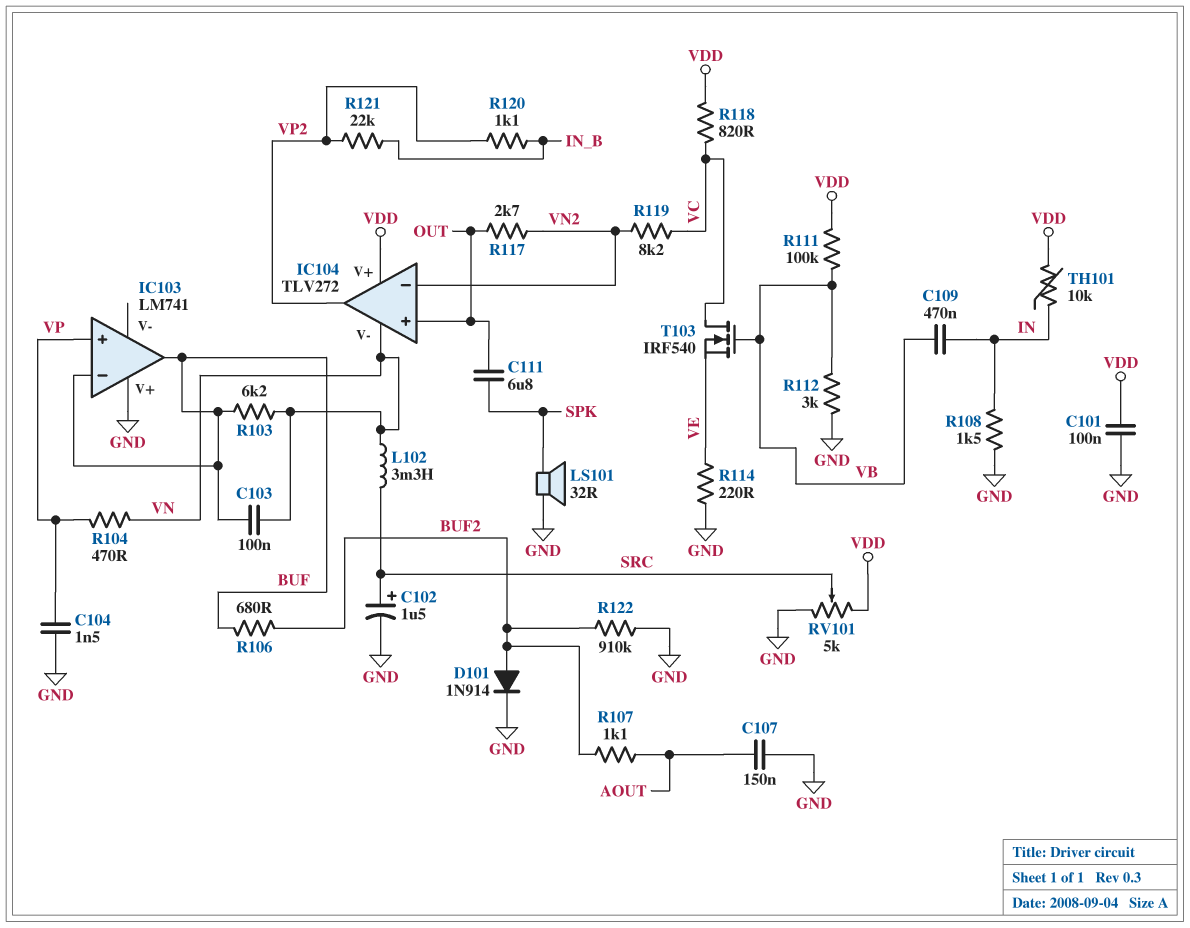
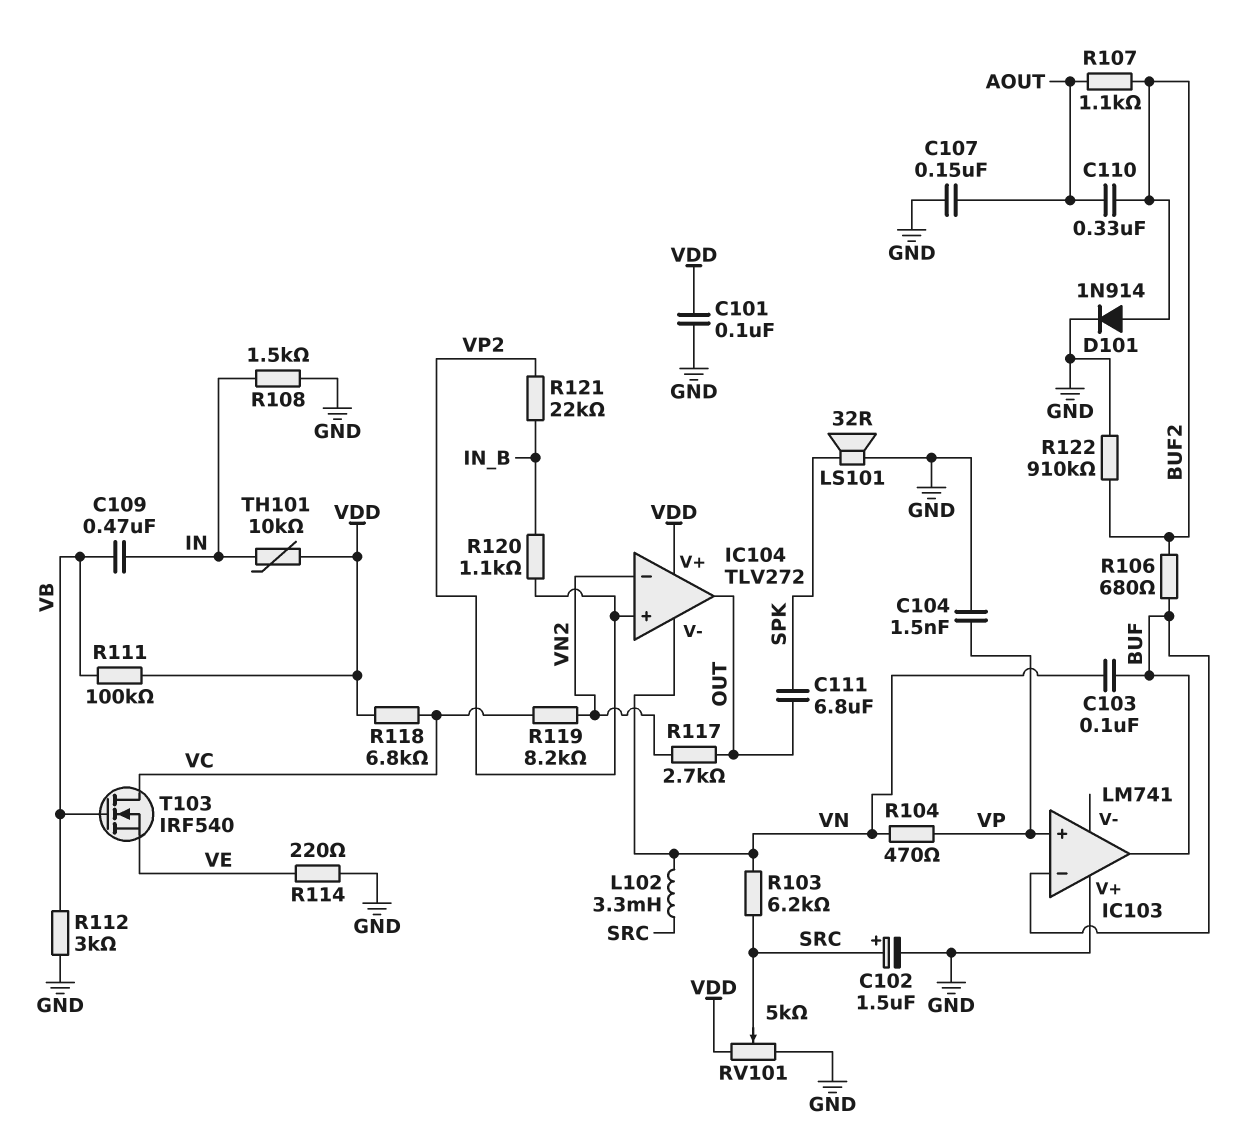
C110: none -> 330nF (AOUT, BUF2)
IC104 pin in+: OUT -> VP2
IC104 pin out: VP2 -> OUT
R103: 6.2k (BUF, VN) -> 6.2k (SRC, VN)
R118: 820 (VC, VDD) -> 6.8k (VC, VDD)

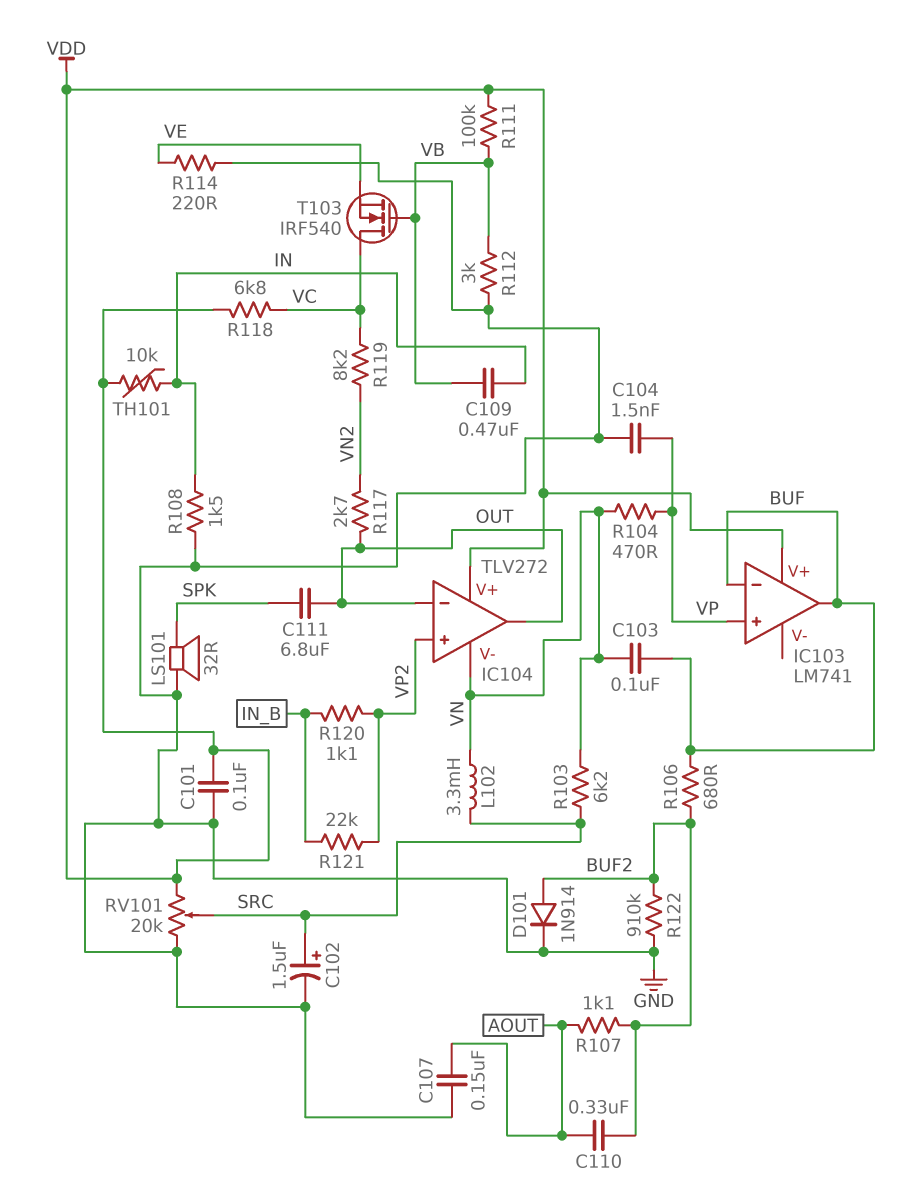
IC103 pin V+: GND -> VDD
IC104 pin in-: VN2 -> OUT
RV101: 5k (GND, VDD, wiper SRC) -> 20k (GND, VDD, wiper SRC)

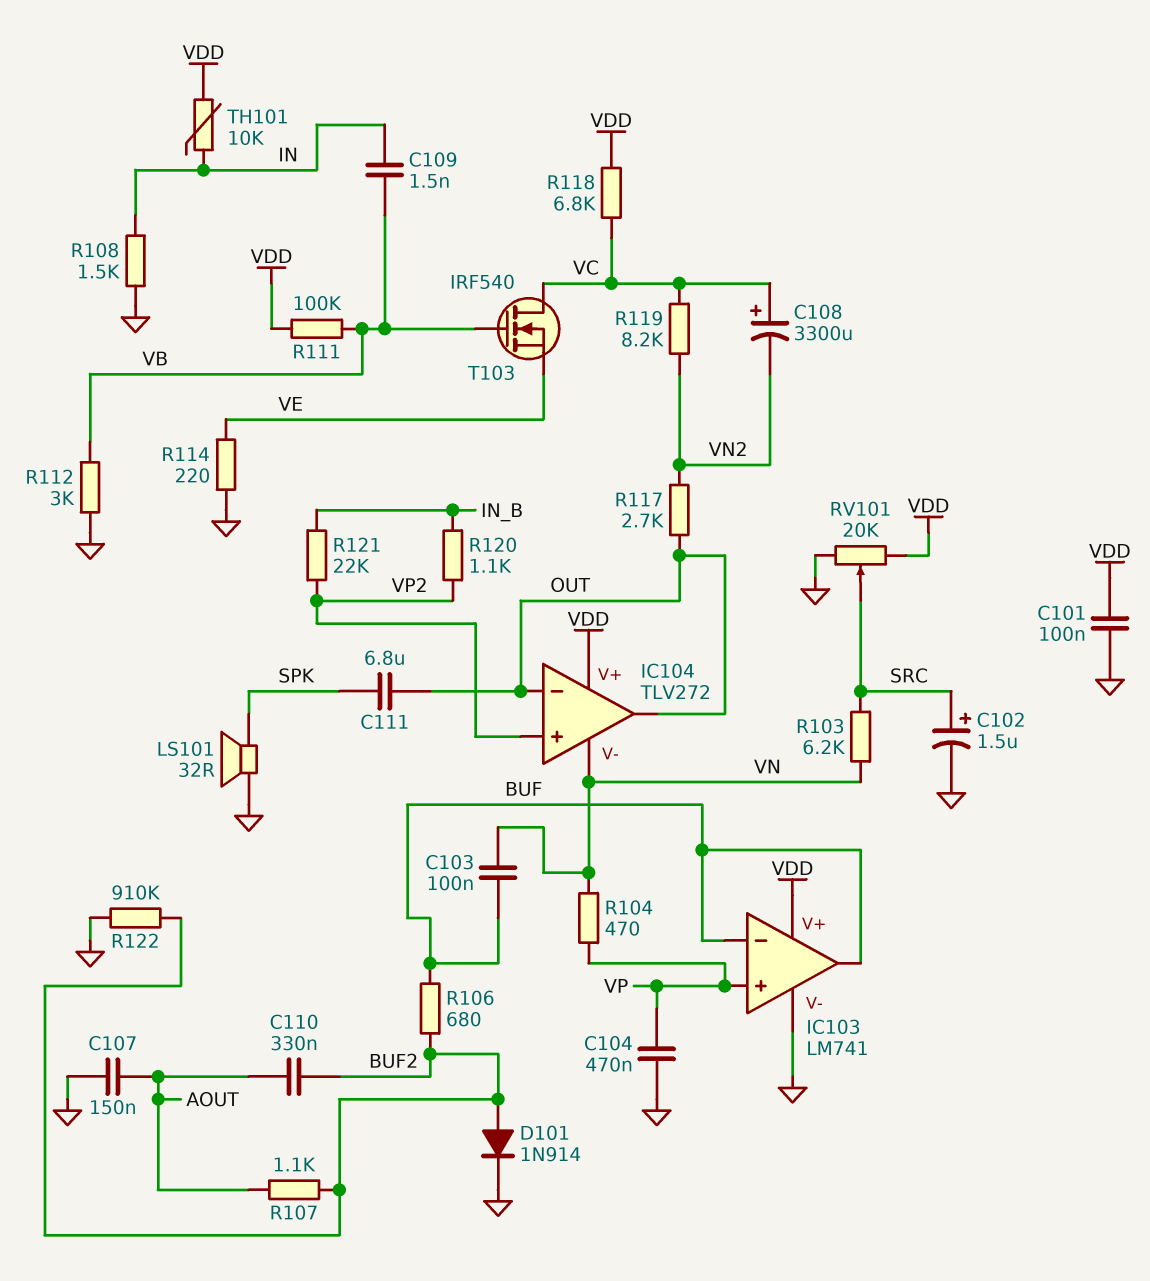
C104: 1.5nF (GND, VP) -> 470nF (GND, VP)
C108: none -> 3300uF (plus VC, minus VN2)
C109: 470nF (IN, VB) -> 1.5nF (IN, VB)
IC103 pin V-: none -> GND
L102: 3.3mH (SRC, VN) -> none

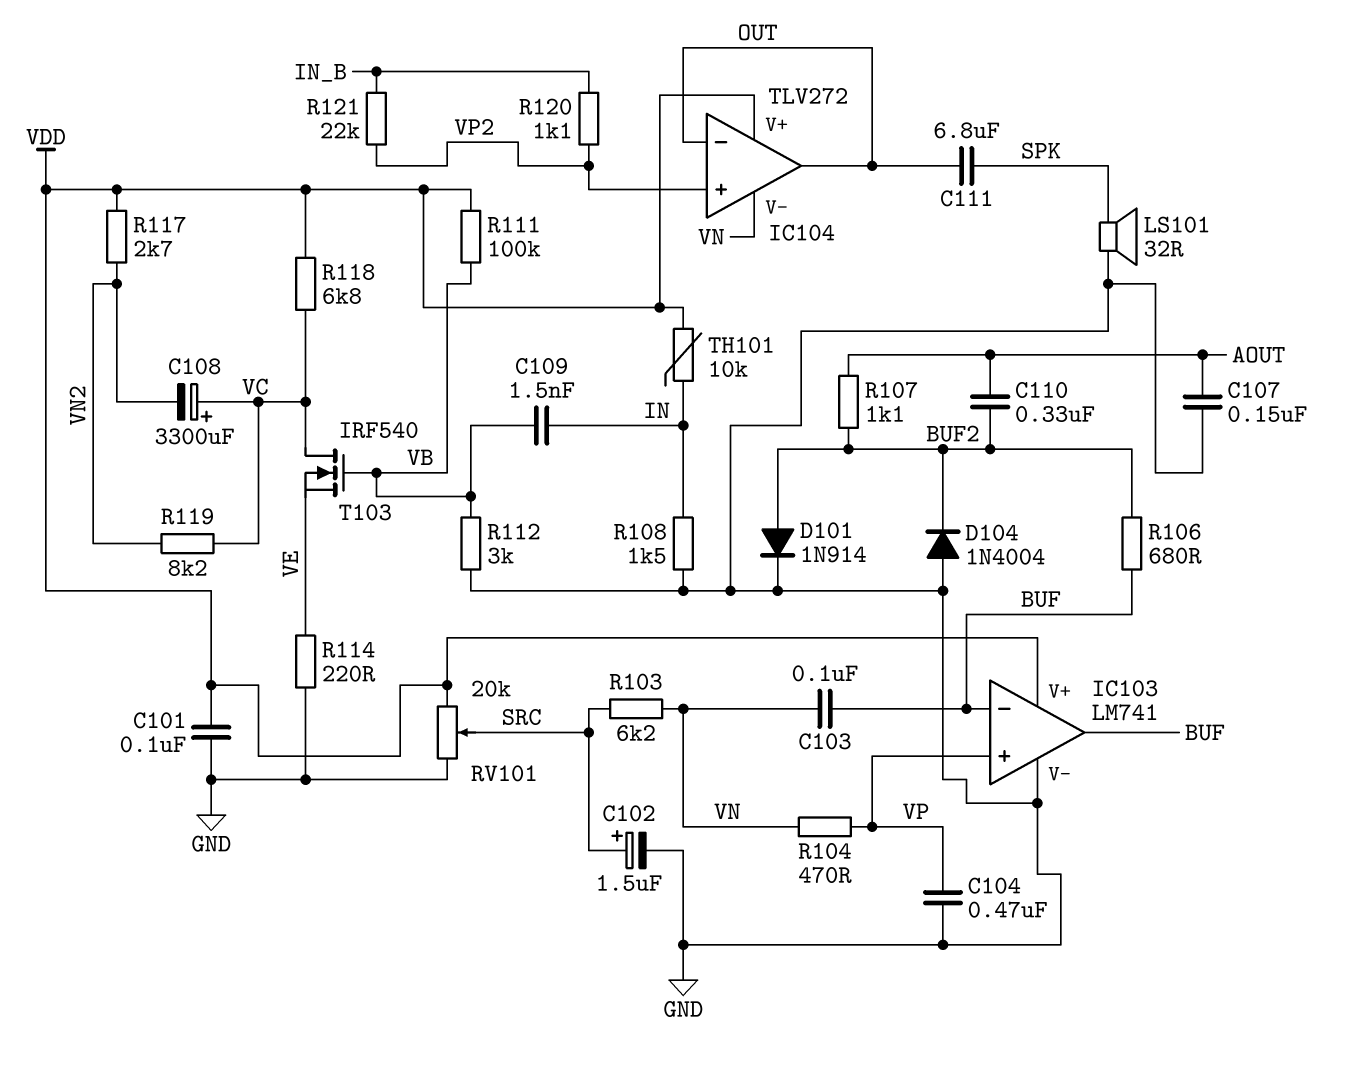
D104: none -> diode 1N4004 (A GND, K BUF2)
R117: 2.7k (OUT, VN2) -> 2.7k (VDD, VN2)
R122: 910k (BUF2, GND) -> none

